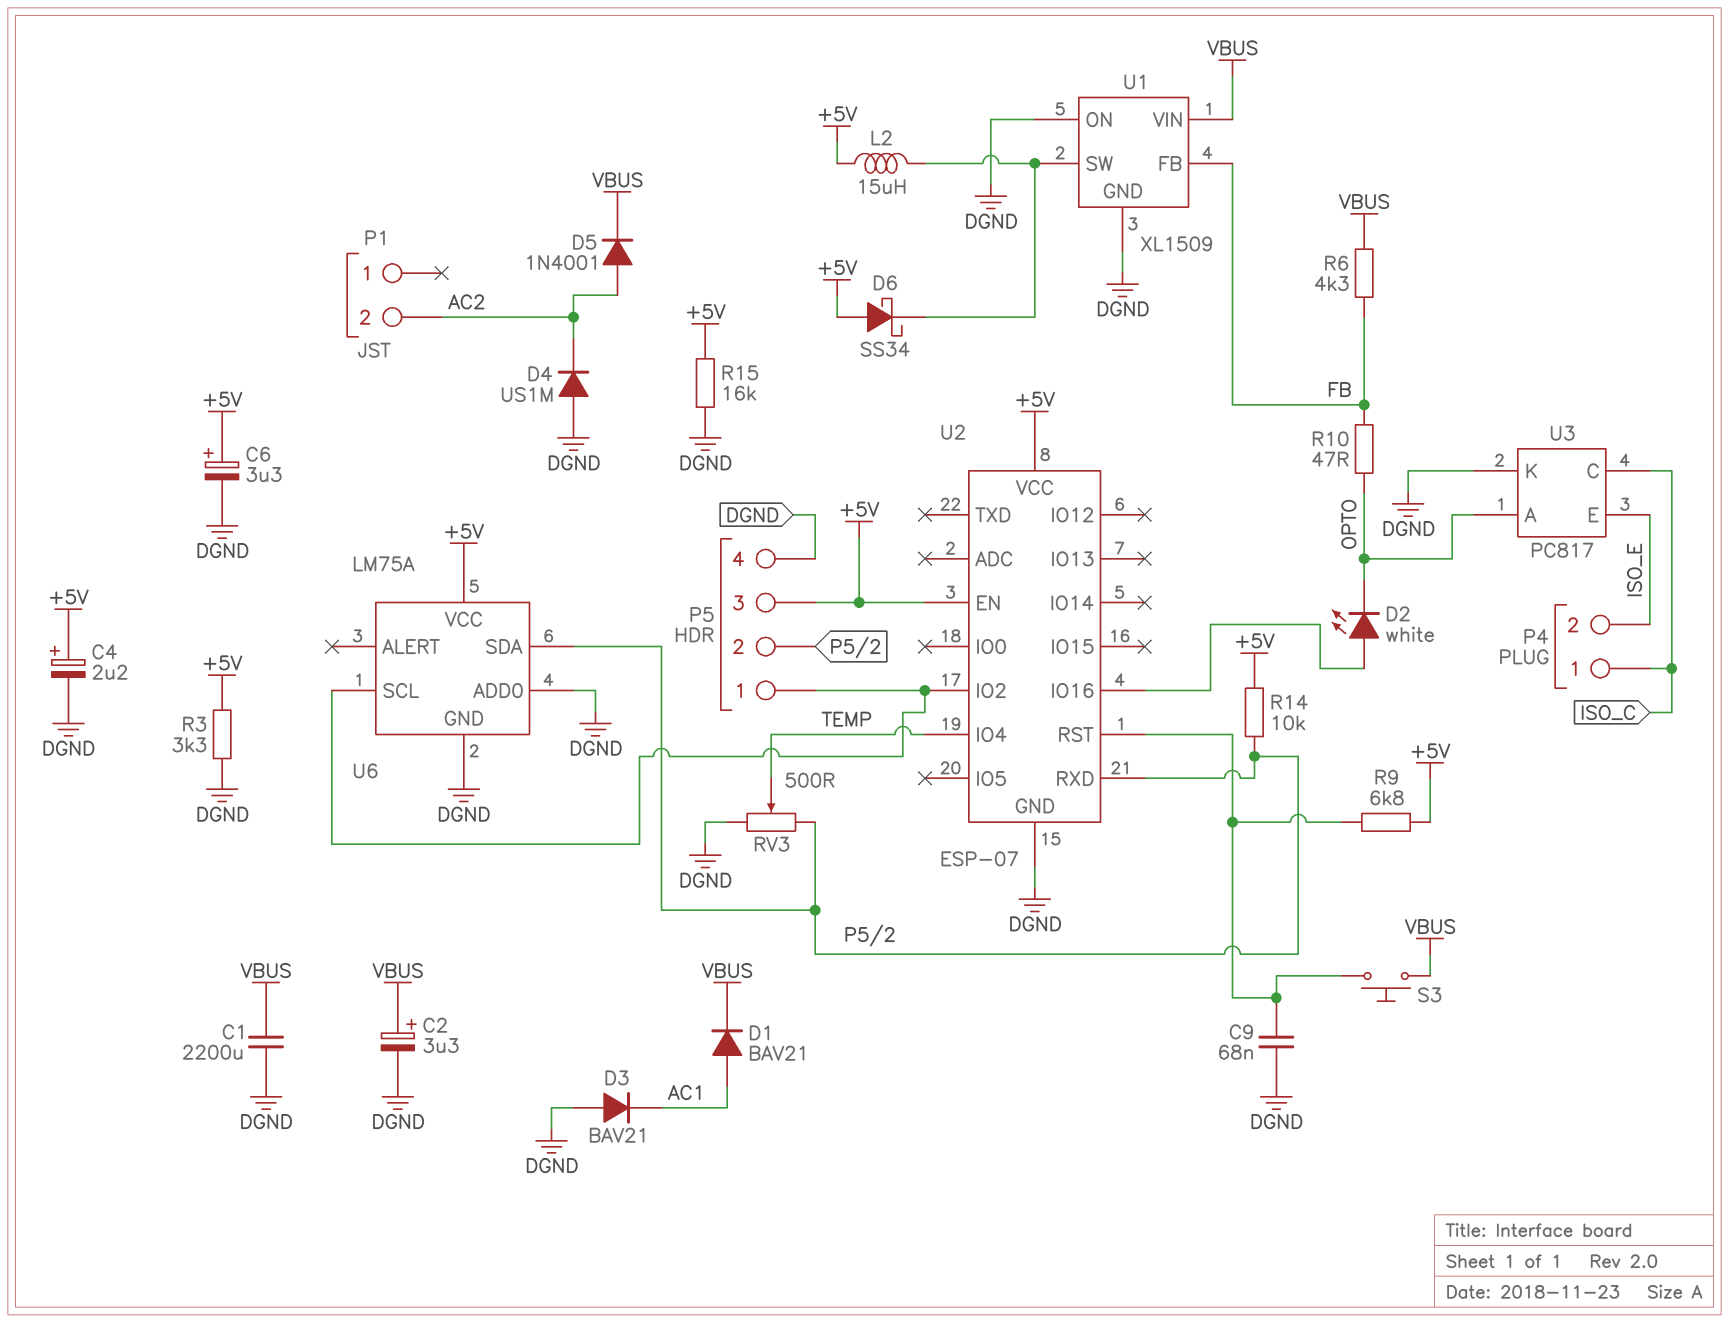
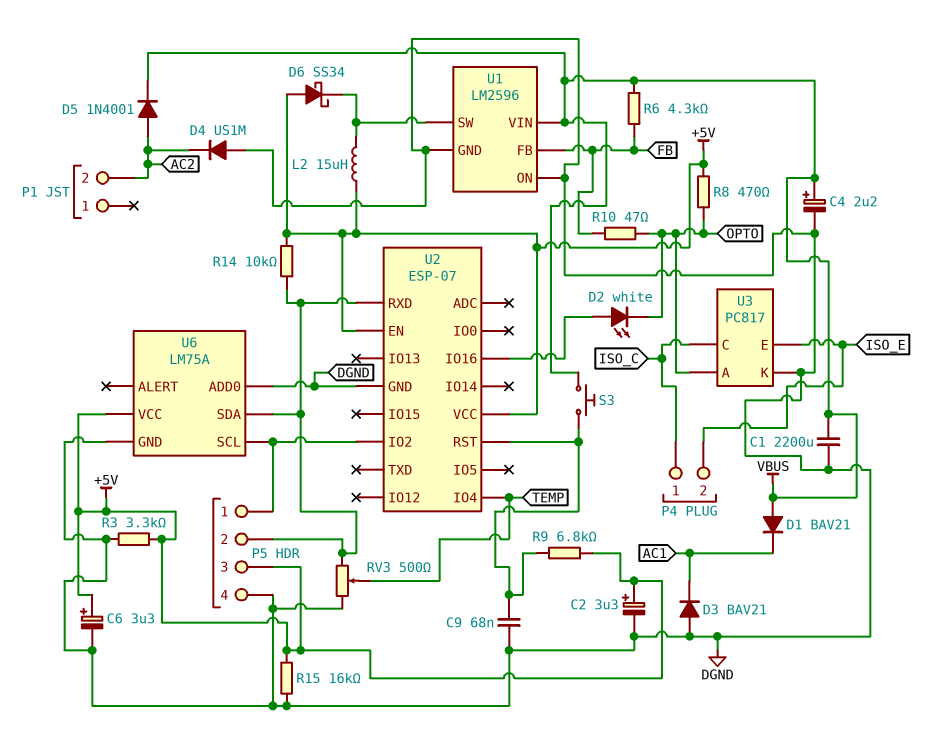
C2: 3.3uF (plus VBUS, minus DGND) -> 3.3uF (plus +5V, minus DGND)
C4: 2.2uF (plus +5V, minus DGND) -> 2.2uF (plus VBUS, minus DGND)
D1: diode BAV21 (A AC1, K VBUS) -> diode BAV21 (A VBUS, K AC1)
R8: none -> 470 (+5V, OPTO)
U1: XL1509 -> LM2596

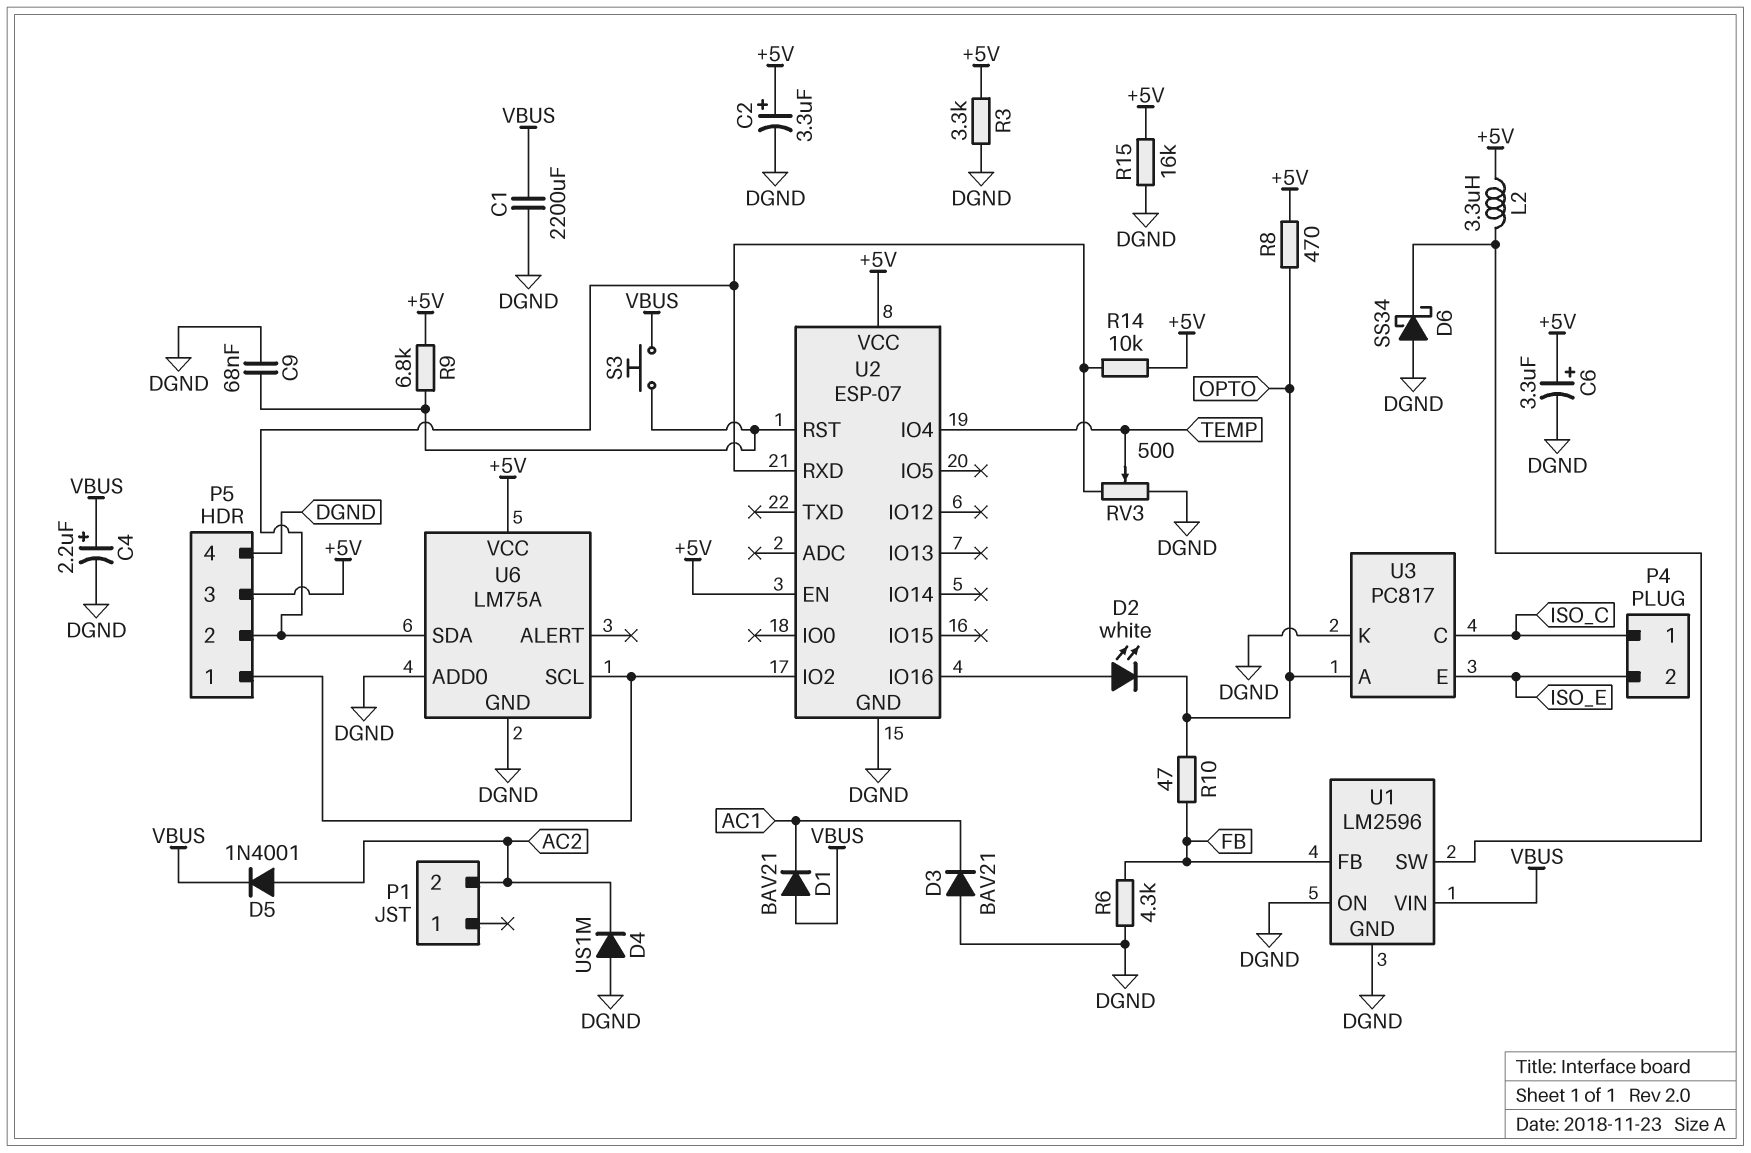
D6: schottky SS34 (A +5V, K U1/SW) -> schottky SS34 (A DGND, K U1/SW)
L2: 15uH (+5V, U1/SW) -> 3.3uH (+5V, U1/SW)
R6: 4.3k (FB, VBUS) -> 4.3k (DGND, FB)

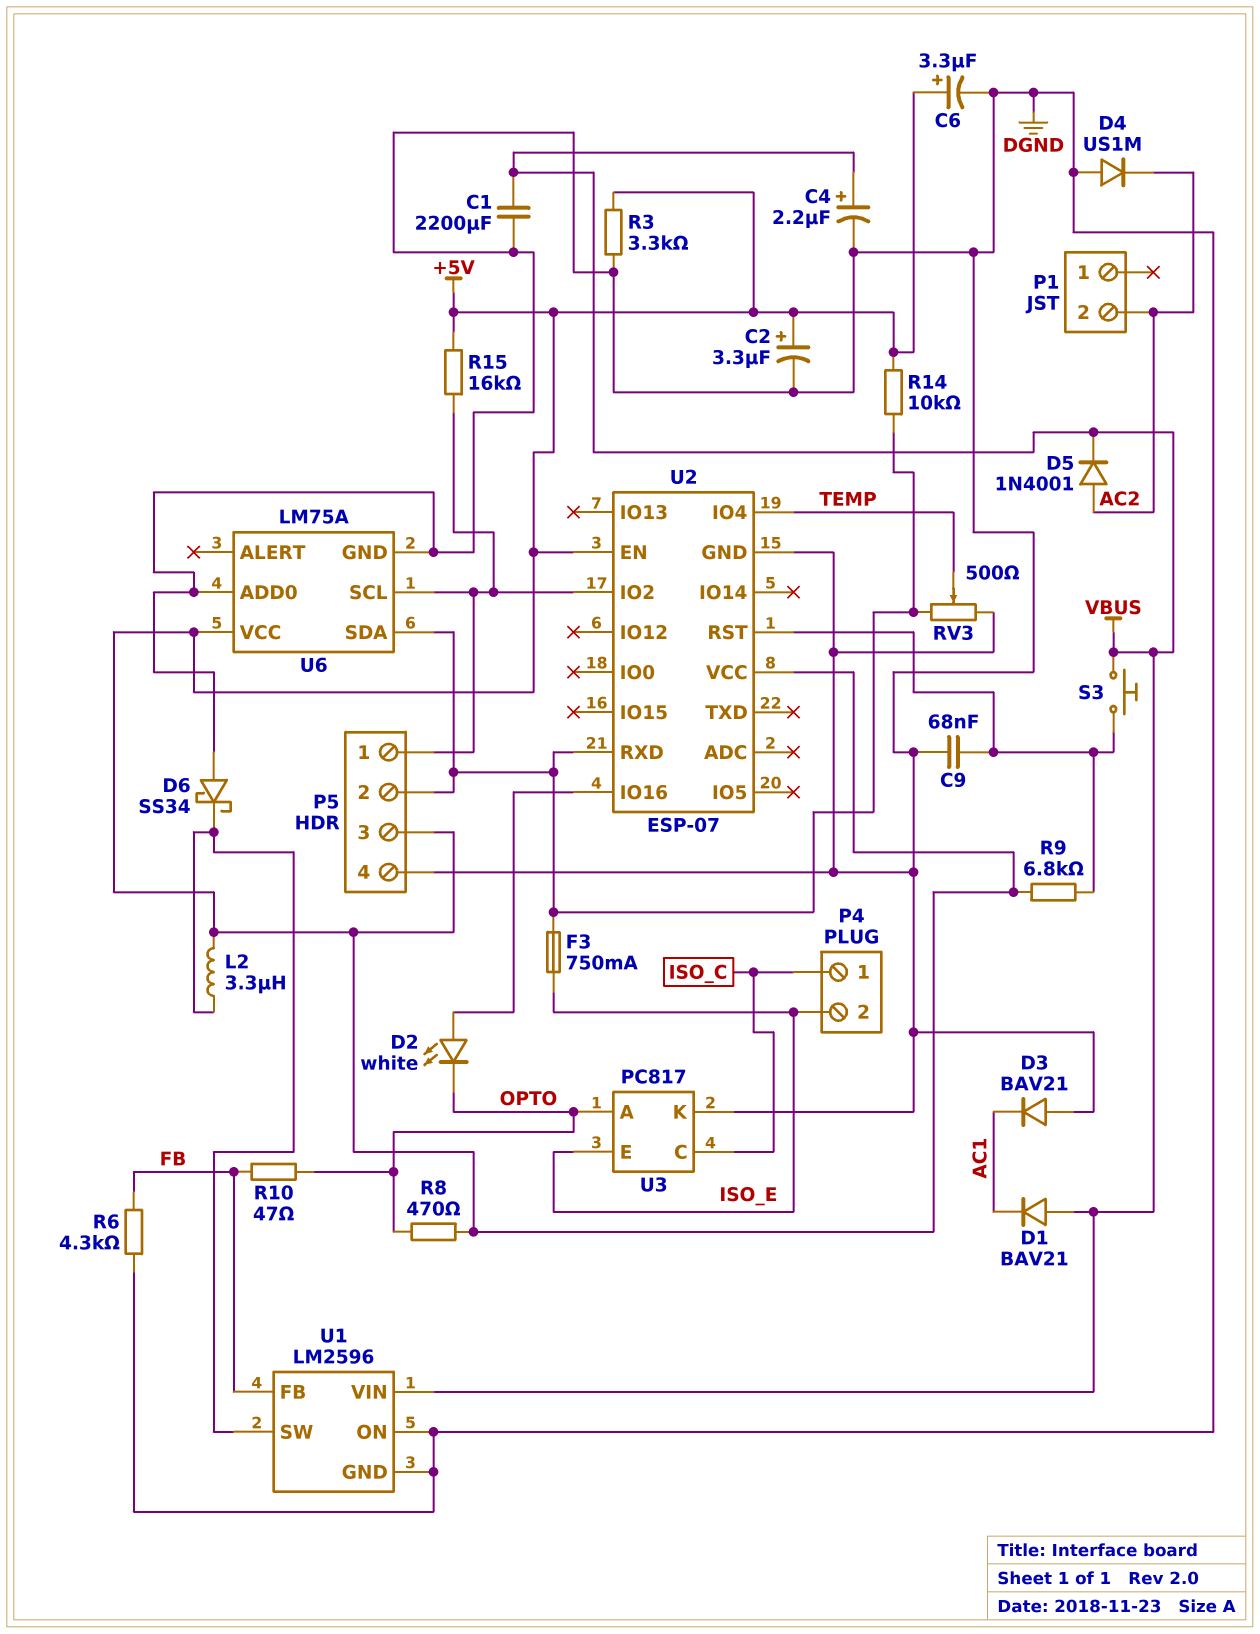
F3: none -> 750mA (ISO_E, P5/2)
R15: 16k (+5V, DGND) -> 16k (+5V, P5/1)

